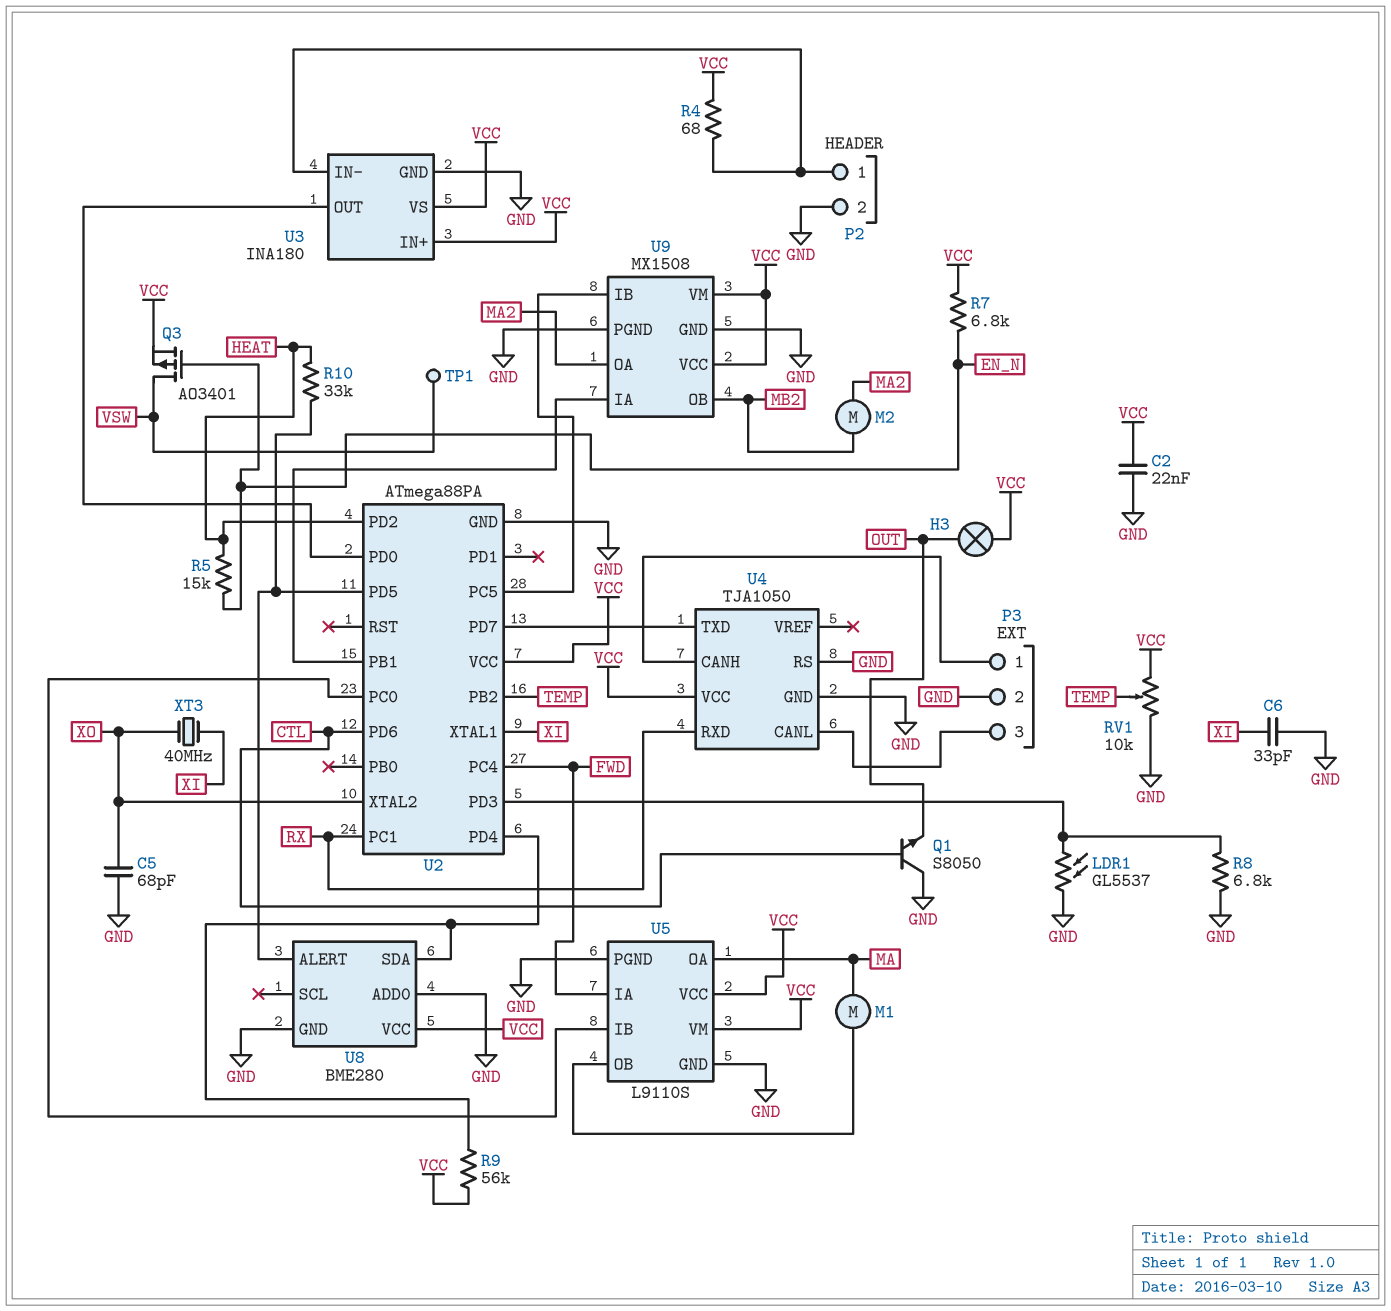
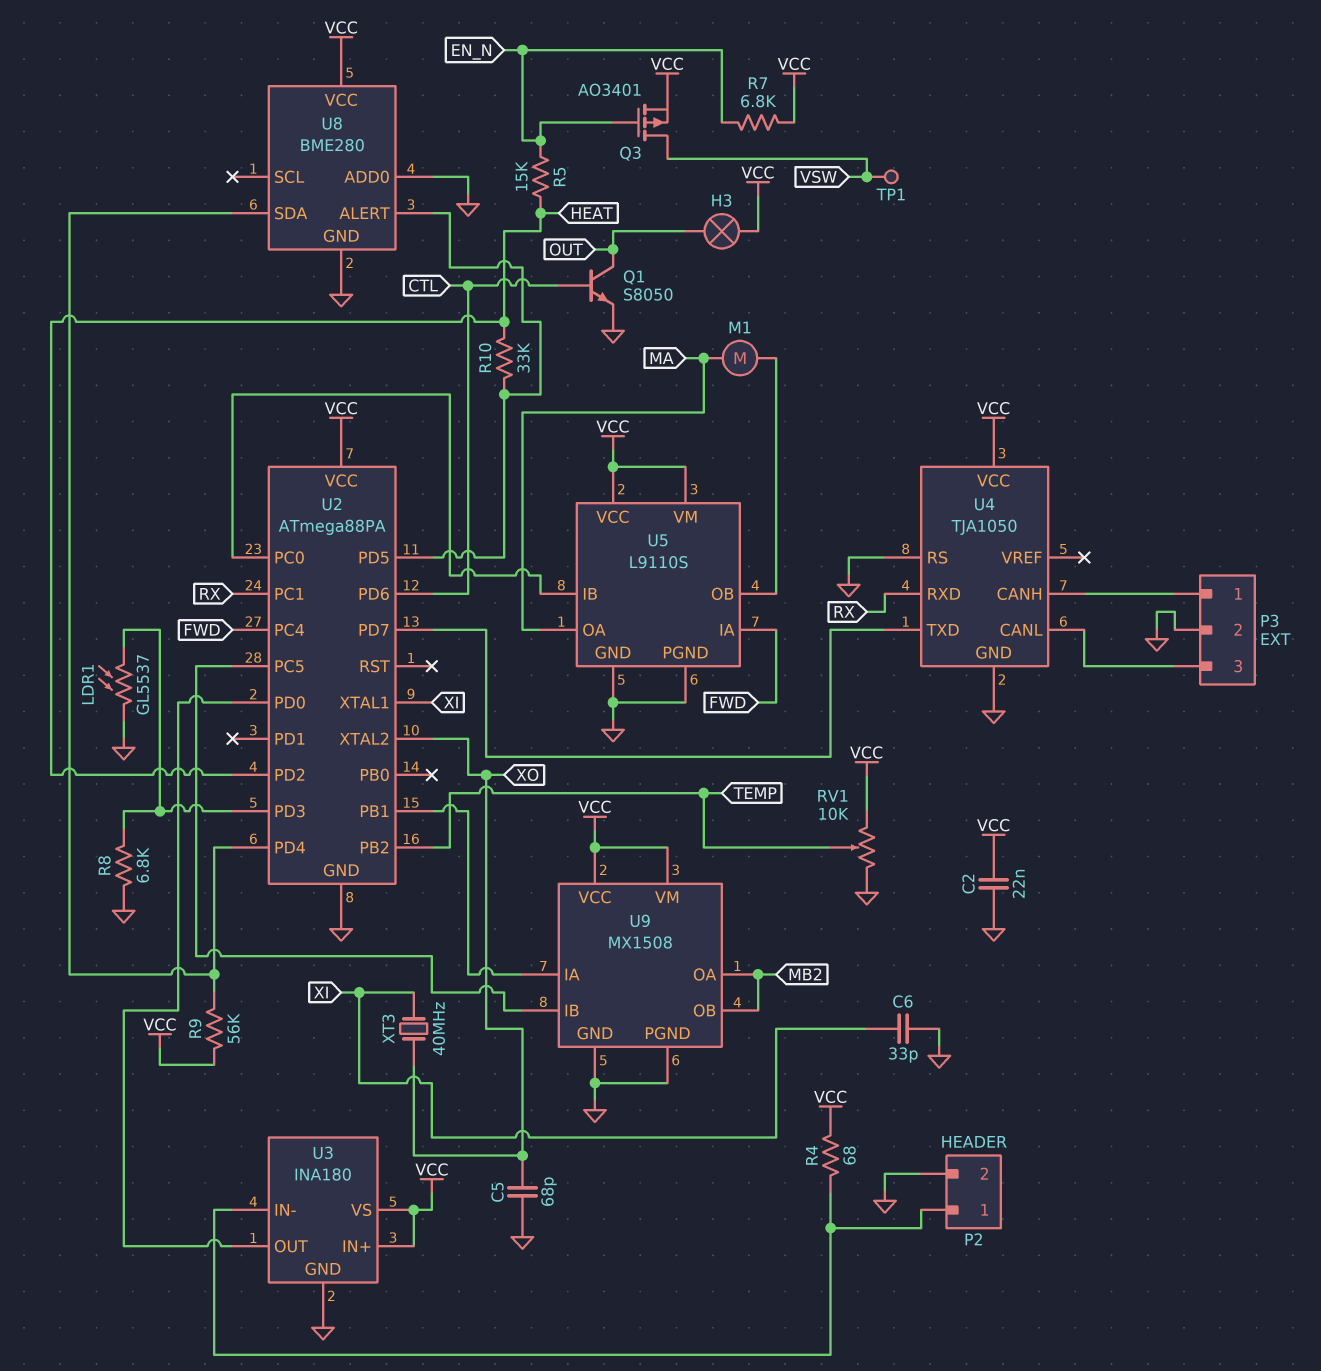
M2: motor (MA2, MB2) -> none
Q1: NPN S8050 (B CTL, C GND, E OUT) -> NPN S8050 (B CTL, C OUT, E GND)
U9 pin OA: MA2 -> MB2

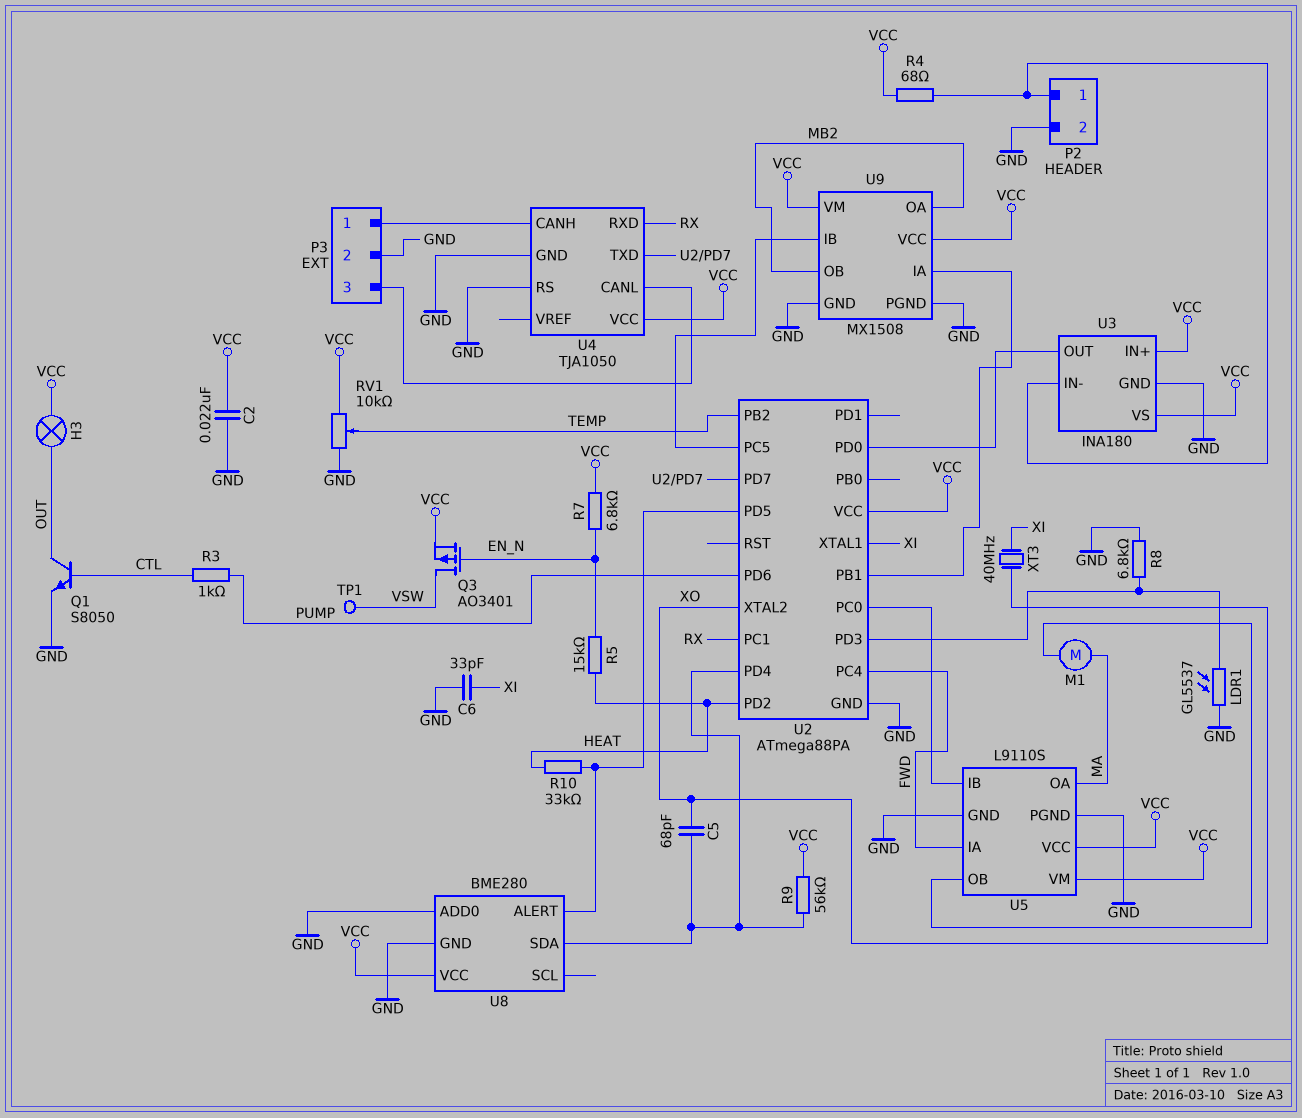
C5: 68pF (GND, XO) -> 68pF (U2/PD4, XO)
R3: none -> 1k (CTL, PUMP)
U2 pin PD6: CTL -> PUMP

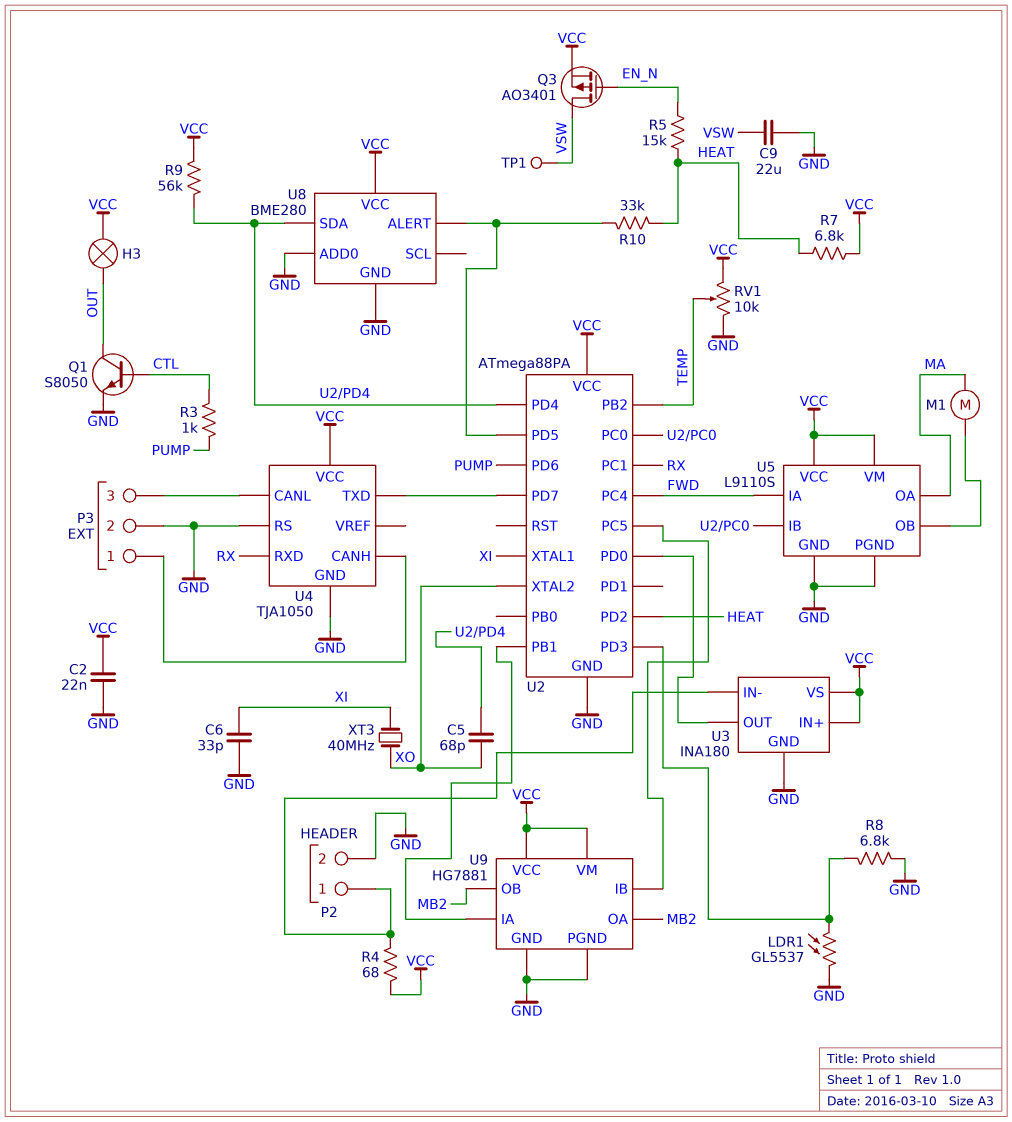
C9: none -> 22uF (GND, VSW)
R7: 6.8k (EN_N, VCC) -> 6.8k (HEAT, VCC)
U9: MX1508 -> HG7881

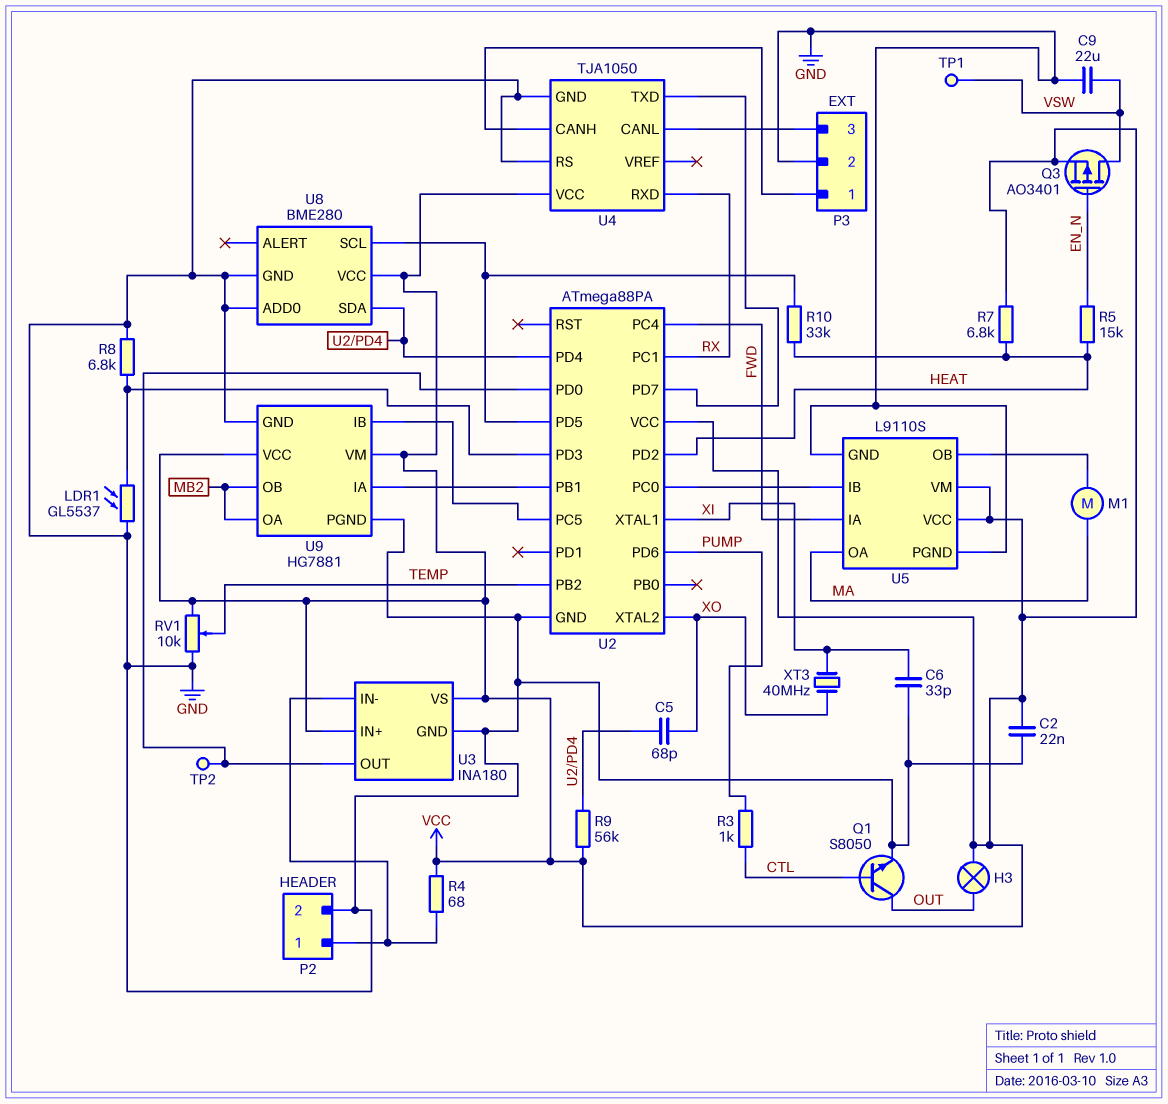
TP2: none -> test point (U2/PD0)
U8 pin ALERT: U2/PD5 -> none
U8 pin SCL: none -> U2/PD5

